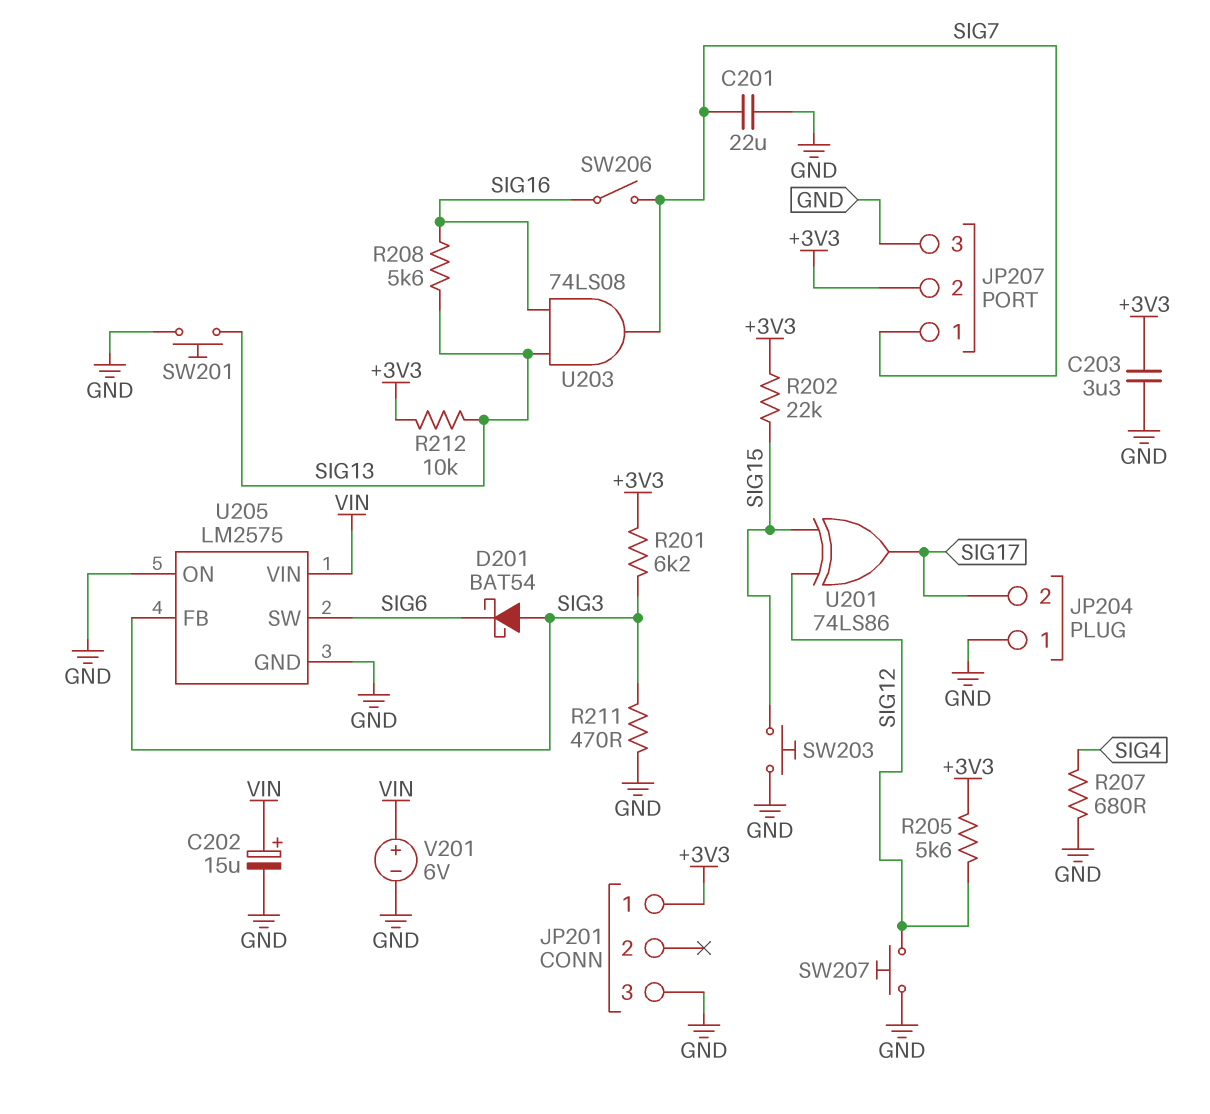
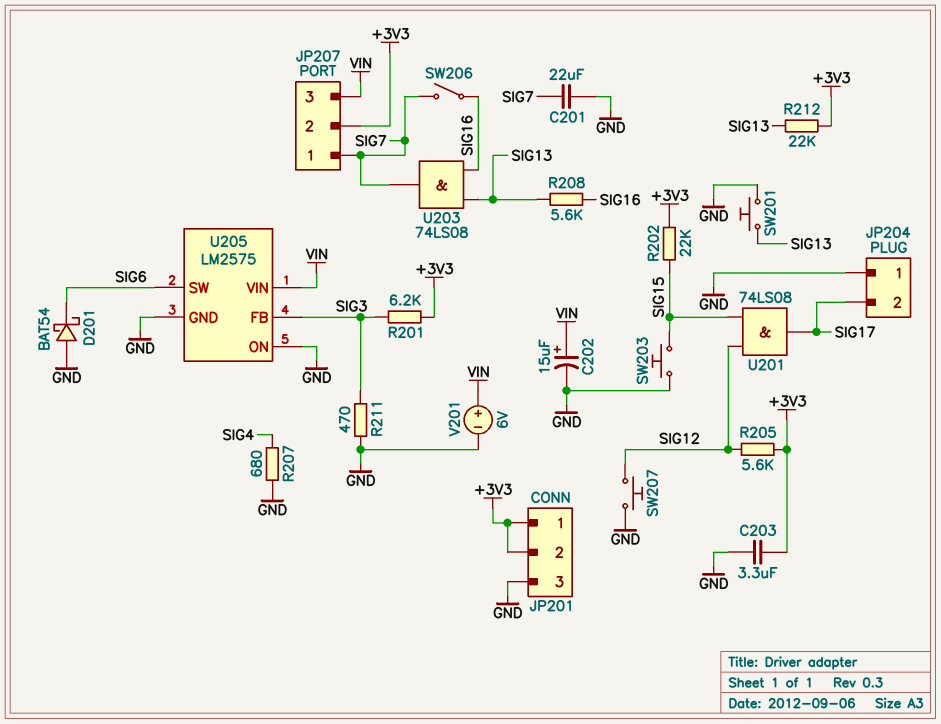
D201: schottky BAT54 (A SIG3, K SIG6) -> schottky BAT54 (A GND, K SIG6)
JP201 pin 2: none -> +3V3
JP207 pin 3: GND -> VIN
R212: 10k (+3V3, SIG13) -> 22k (+3V3, SIG13)
U201: XOR 74LS86 (in SIG12, in SIG15, out SIG17) -> AND 74LS08 (in SIG12, in SIG15, out SIG17)

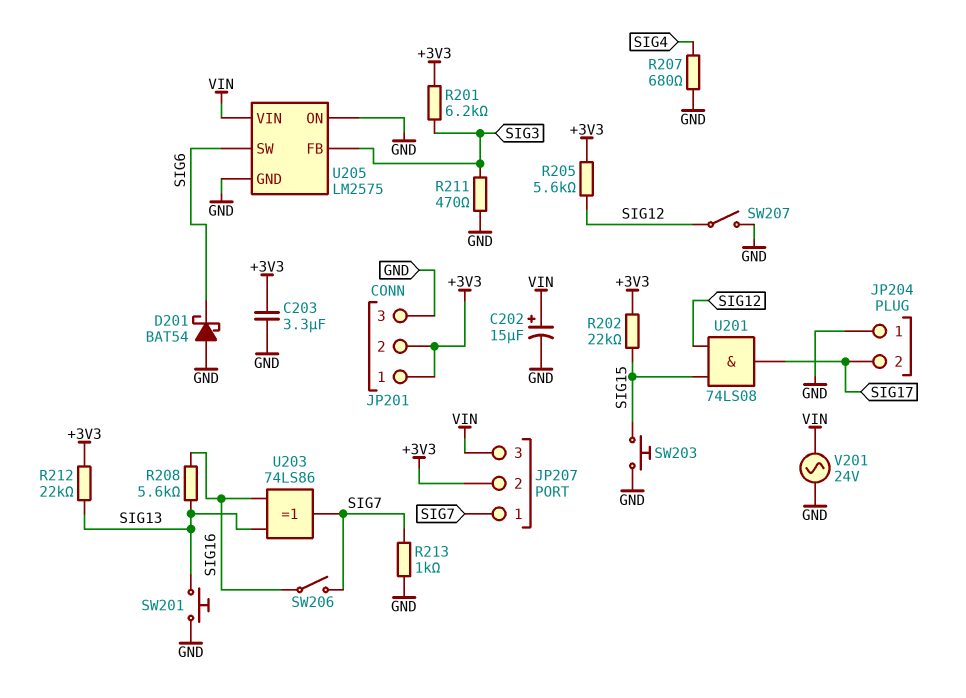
C201: 22uF (GND, SIG7) -> none
R213: none -> 1k (GND, SIG7)
SW207: button (GND, SIG12) -> switch (GND, SIG12)
U203: AND 74LS08 (in SIG13, in SIG16, out SIG7) -> XOR 74LS86 (in SIG13, in SIG16, out SIG7)
V201: 6V (plus VIN, minus GND) -> AC 24V (GND, VIN)

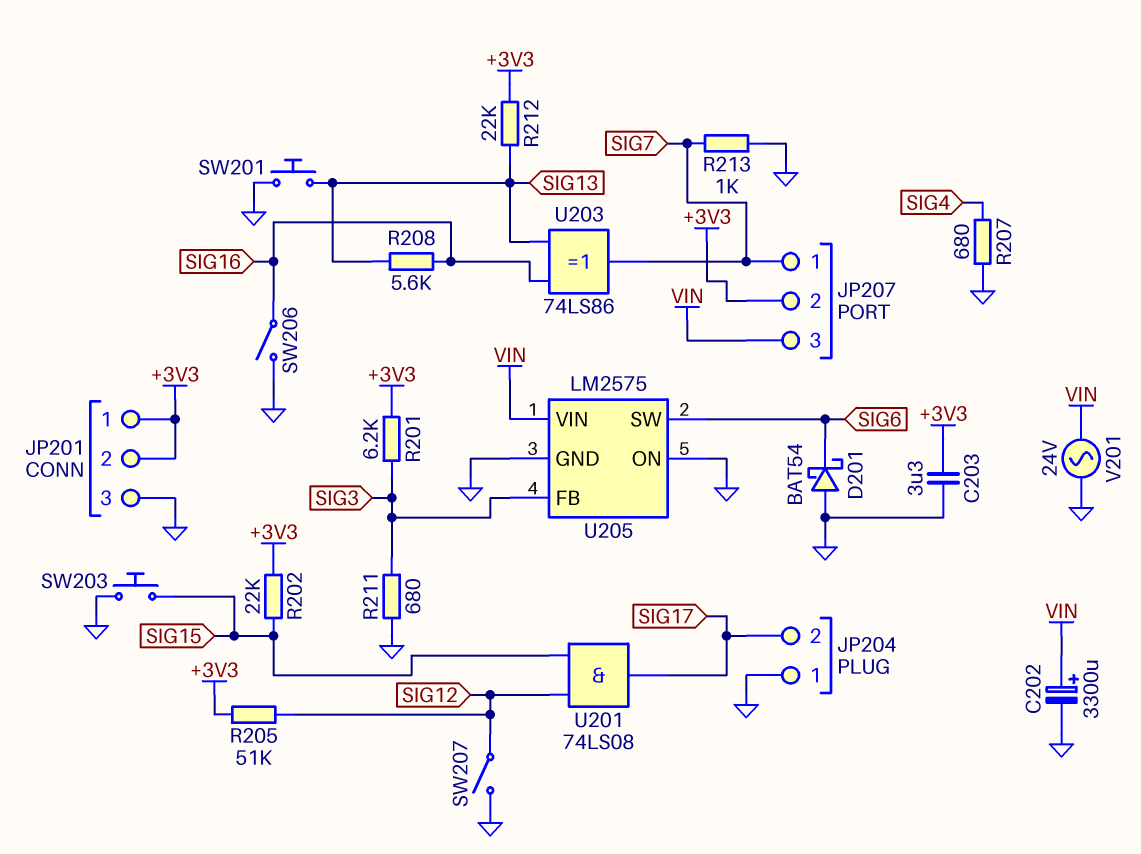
C202: 15uF (plus VIN, minus GND) -> 3300uF (plus VIN, minus GND)
R205: 5.6k (+3V3, SIG12) -> 51k (+3V3, SIG12)
R211: 470 (GND, SIG3) -> 680 (GND, SIG3)
SW206: switch (SIG7, SIG16) -> switch (GND, SIG16)

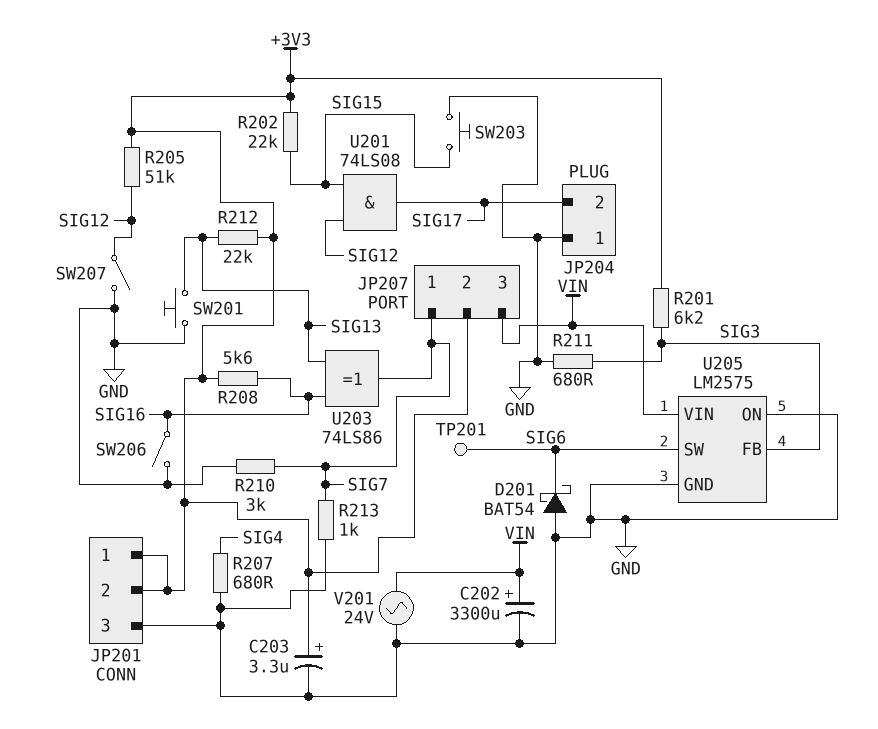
C203: 3.3uF (+3V3, GND) -> 3.3uF (plus +3V3, minus GND)
R208: 5.6k (SIG13, SIG16) -> 5.6k (+3V3, SIG16)
R210: none -> 3k (GND, SIG7)
TP201: none -> test point (SIG6)

